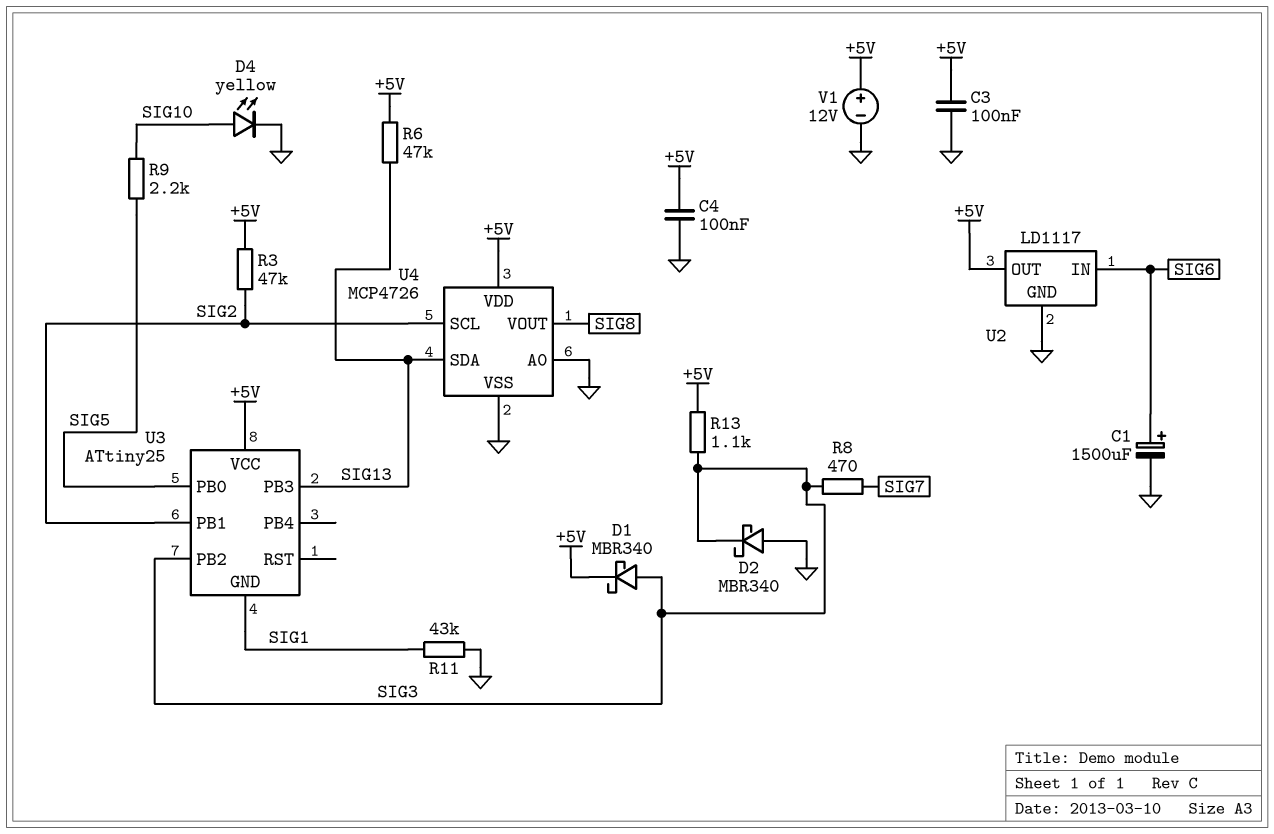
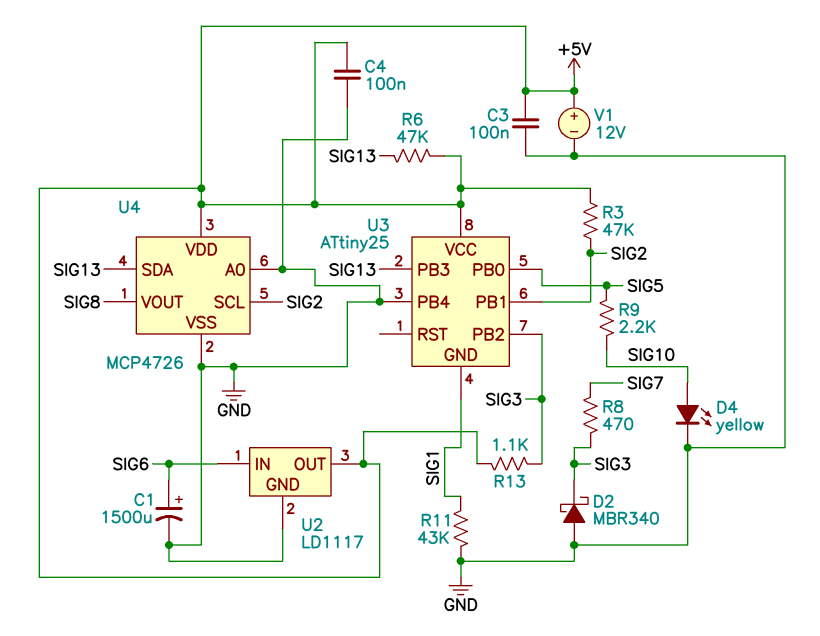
D1: schottky MBR340 (A SIG3, K +5V) -> none
U3 pin PB4: none -> GND

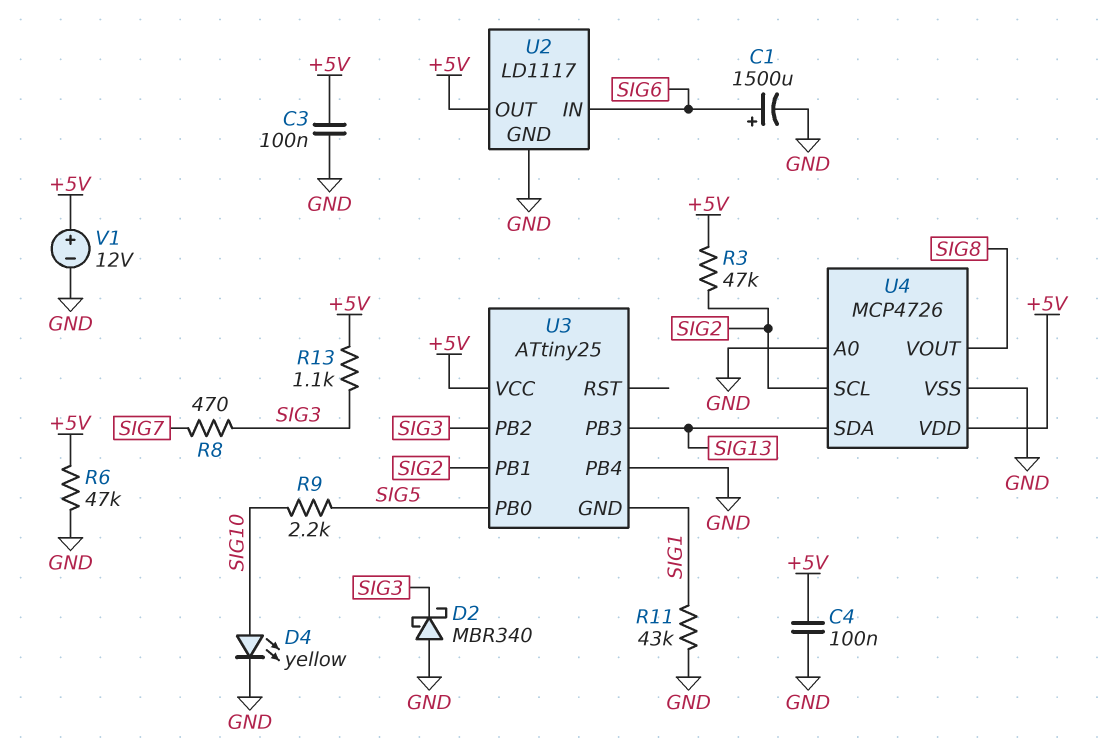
R6: 47k (+5V, SIG13) -> 47k (+5V, GND)

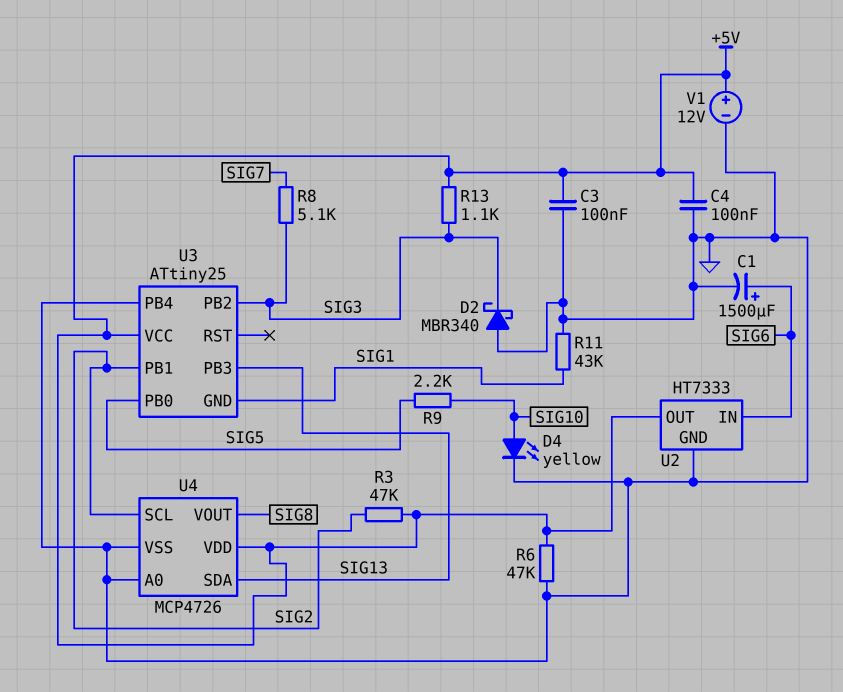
R8: 470 (SIG3, SIG7) -> 5.1k (SIG3, SIG7)
U2: LD1117 -> HT7333

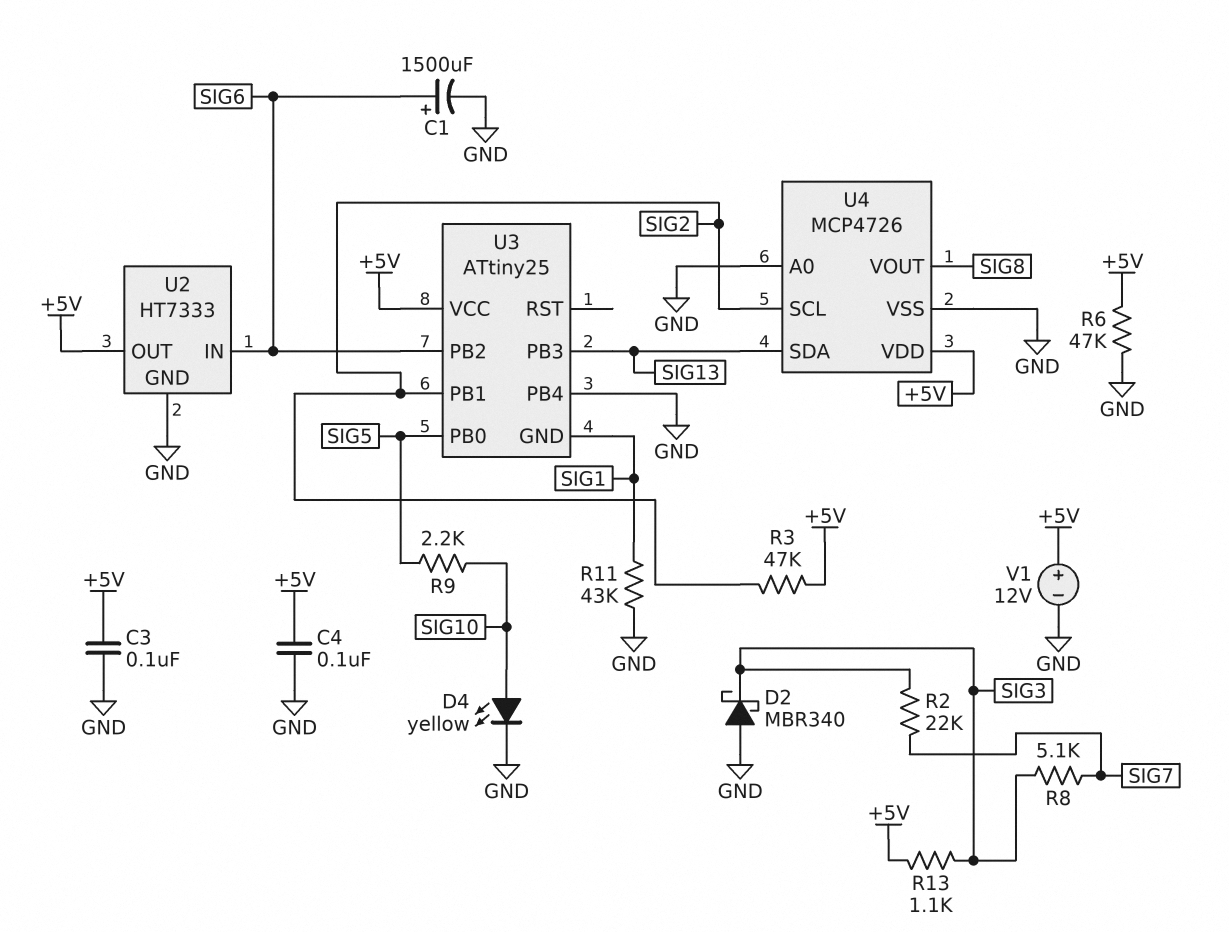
R2: none -> 22k (SIG3, SIG7)
U3 pin PB2: SIG3 -> SIG6

